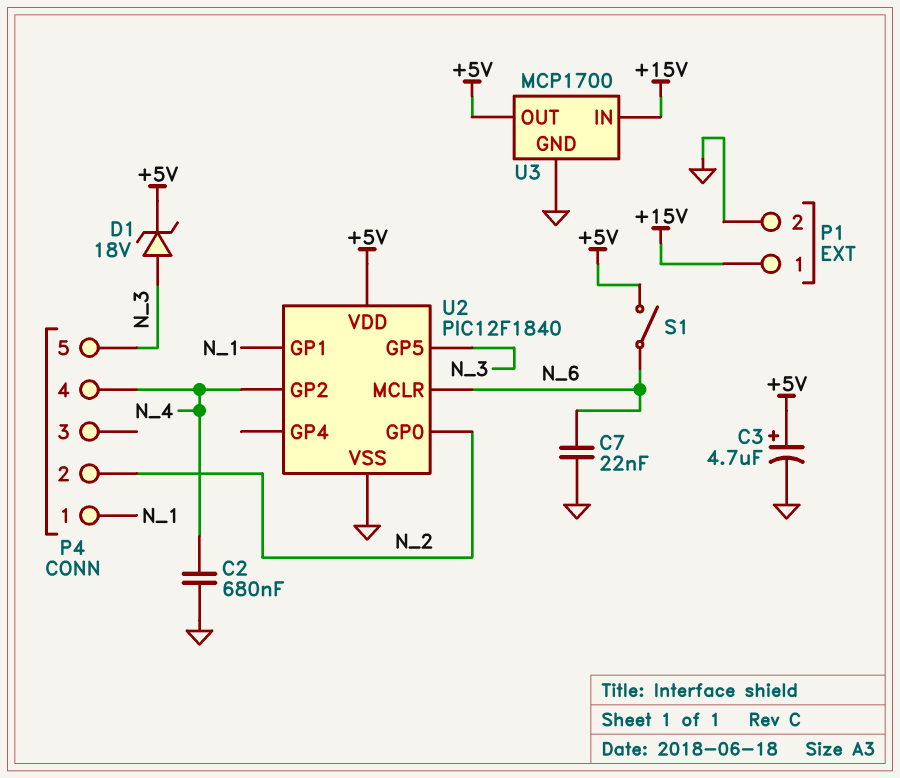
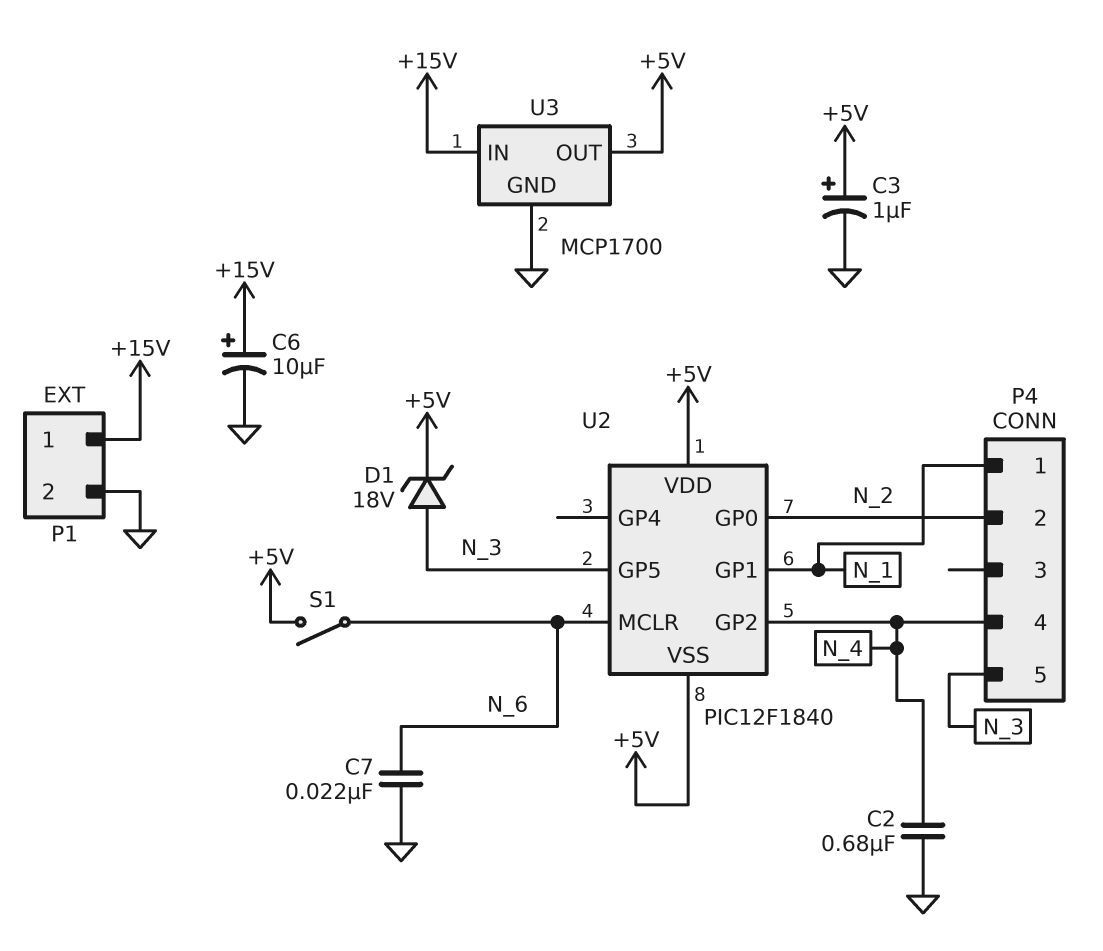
C3: 4.7uF (plus +5V, minus GND) -> 1uF (plus +5V, minus GND)
C6: none -> 10uF (plus +15V, minus GND)
U2 pin VSS: GND -> +5V

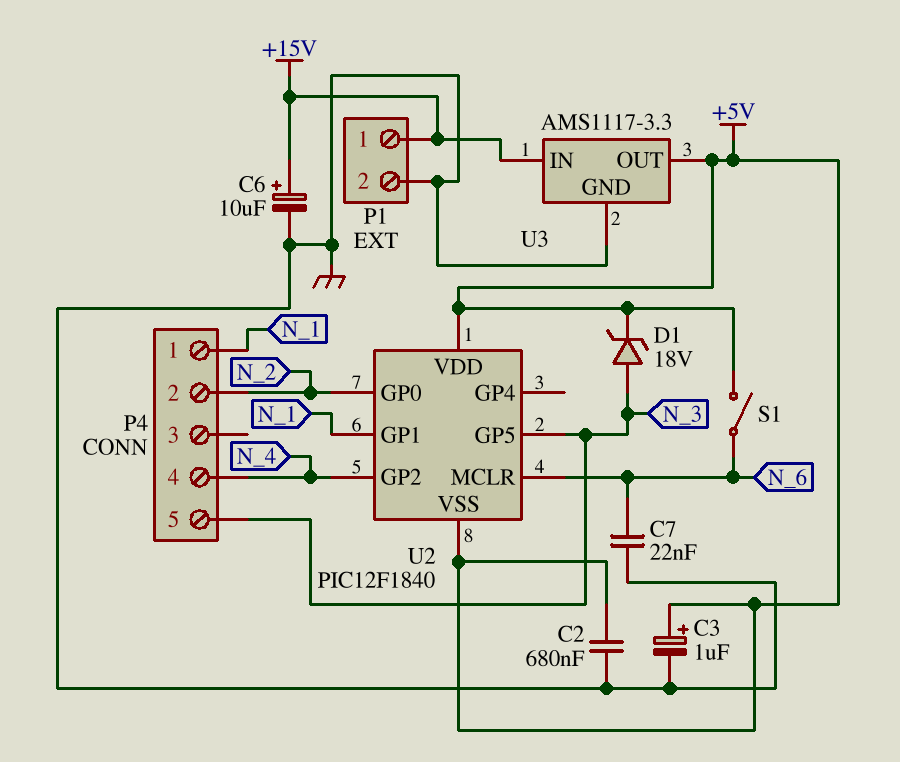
C2: 680nF (GND, N_4) -> 680nF (+5V, GND)
U3: MCP1700 -> AMS1117-3.3

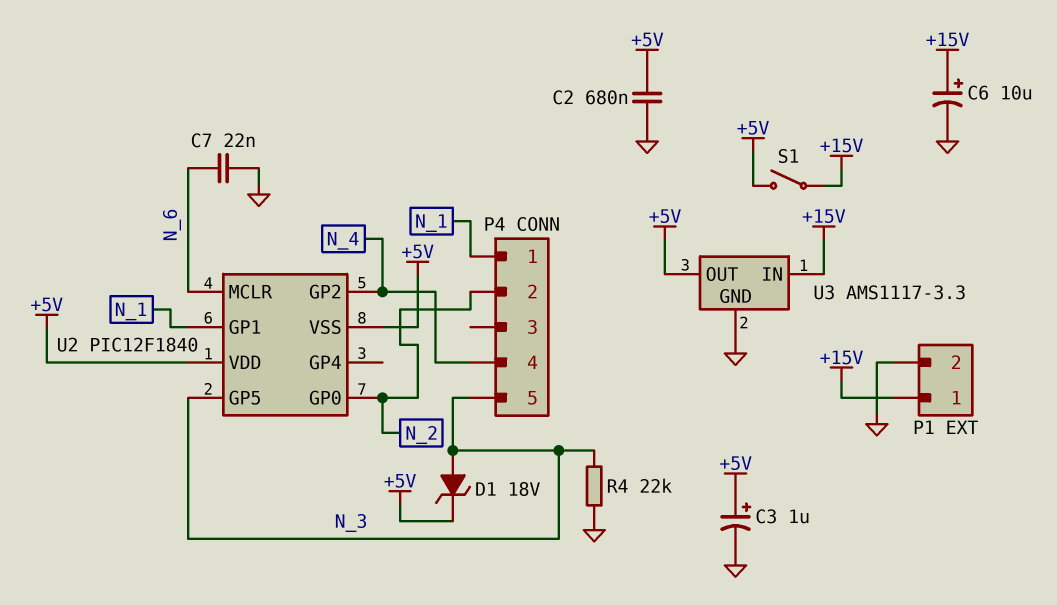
R4: none -> 22k (GND, N_3)
S1: switch (+5V, N_6) -> switch (+5V, +15V)

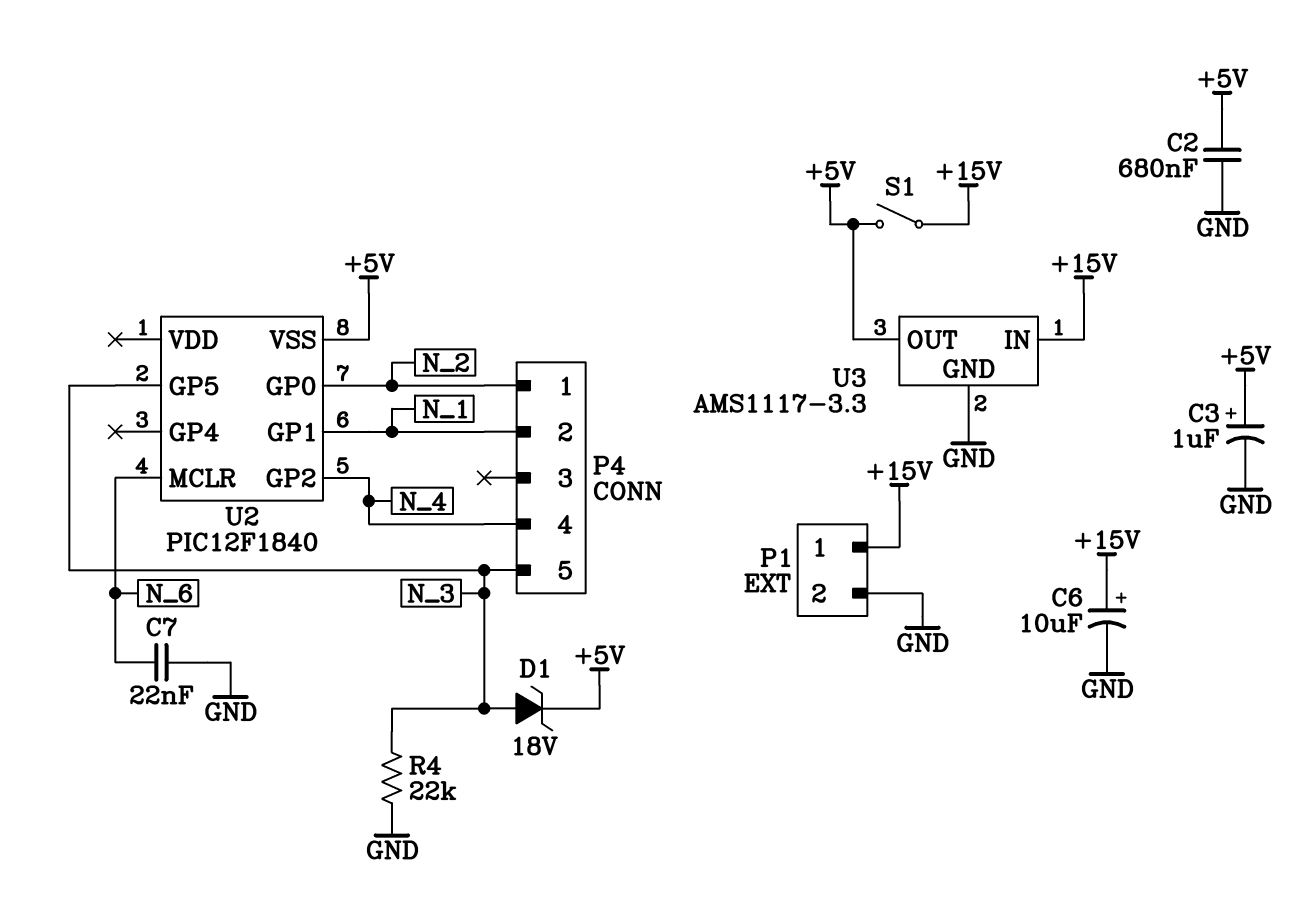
P4 pin 1: N_1 -> N_2
P4 pin 2: N_2 -> N_1
U2 pin VDD: +5V -> none

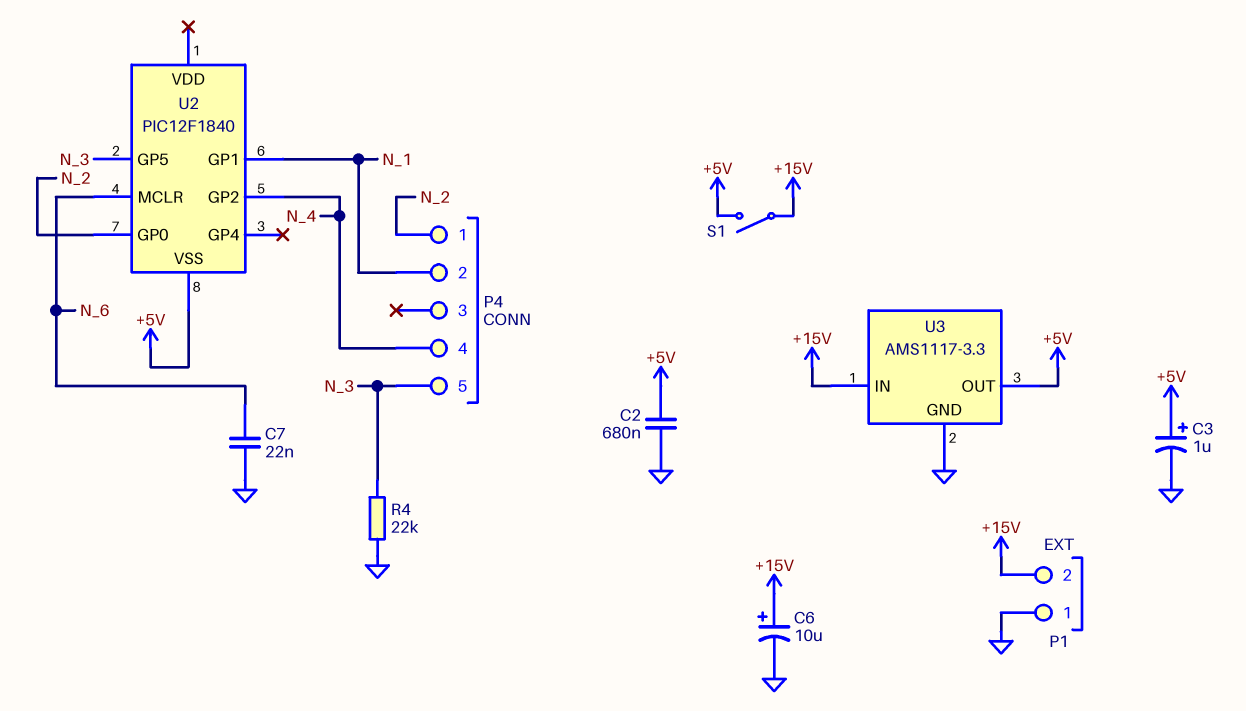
D1: zener 18V (A N_3, K +5V) -> none
P1 pin 1: +15V -> GND
P1 pin 2: GND -> +15V

